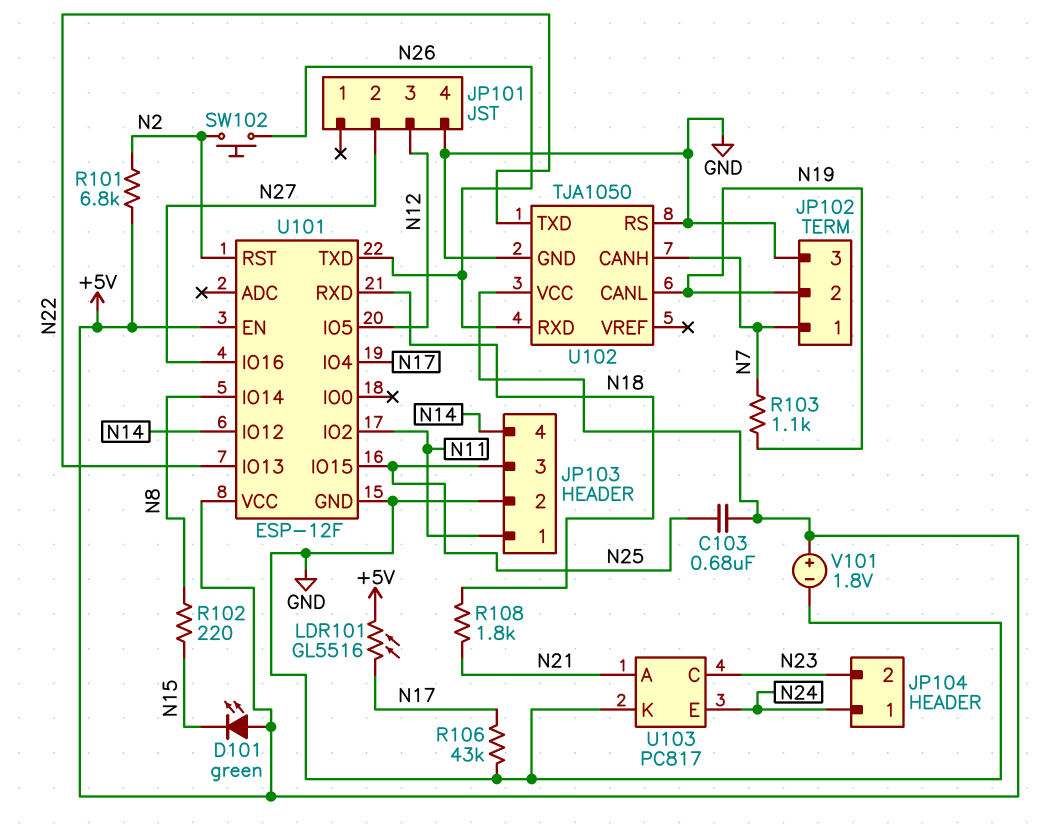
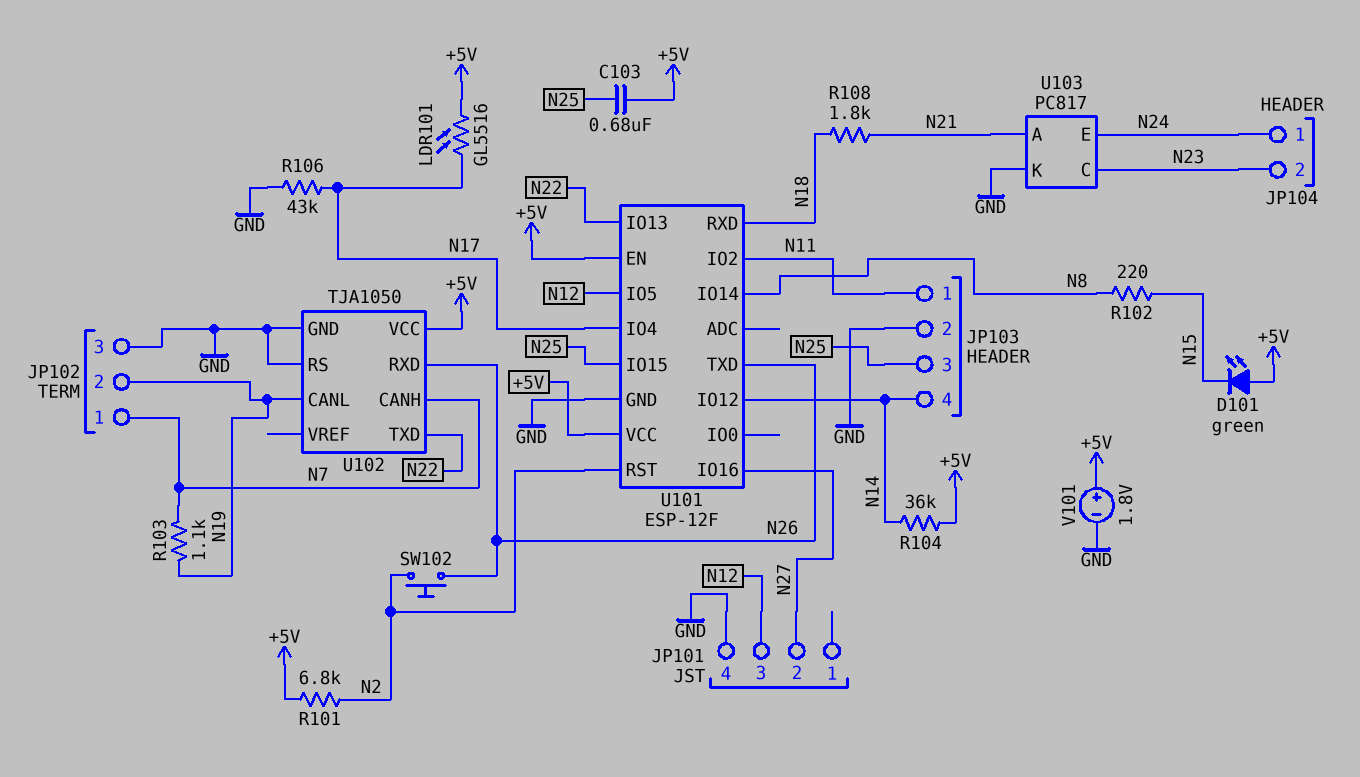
R104: none -> 36k (+5V, N14)

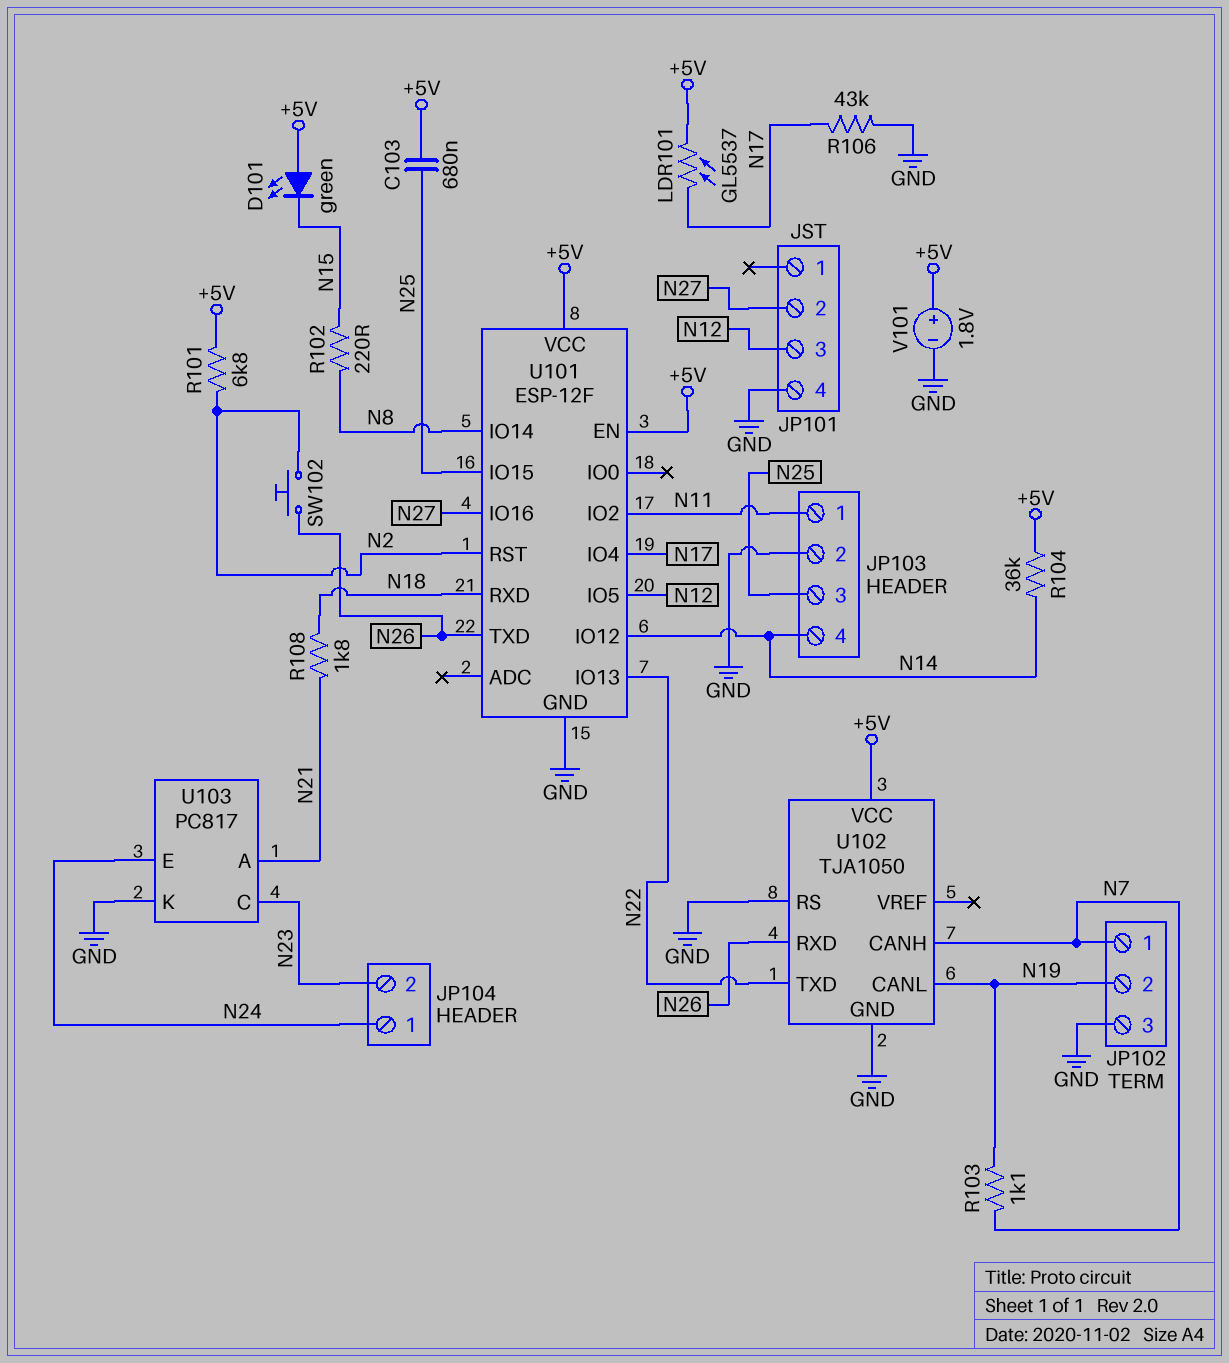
LDR101: GL5516 (+5V, N17) -> GL5537 (+5V, N17)

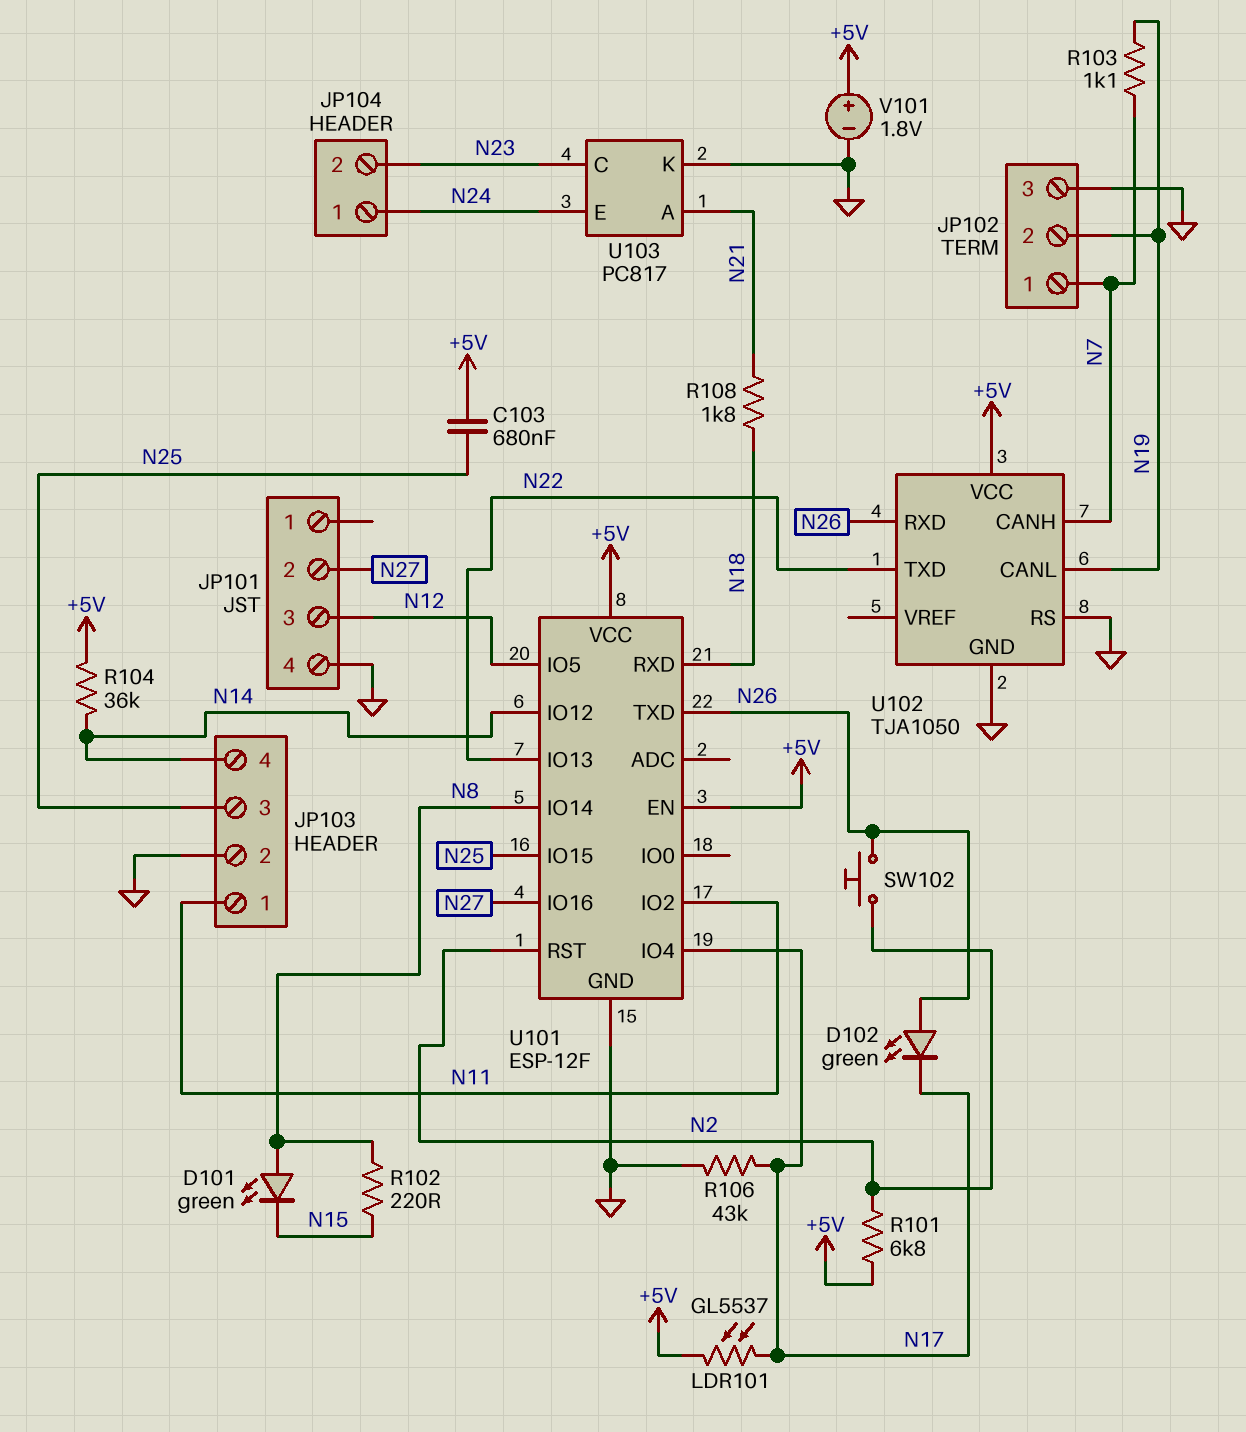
D101: LED green (A +5V, K N15) -> LED green (A N8, K N15)
D102: none -> LED green (A N26, K N17)

